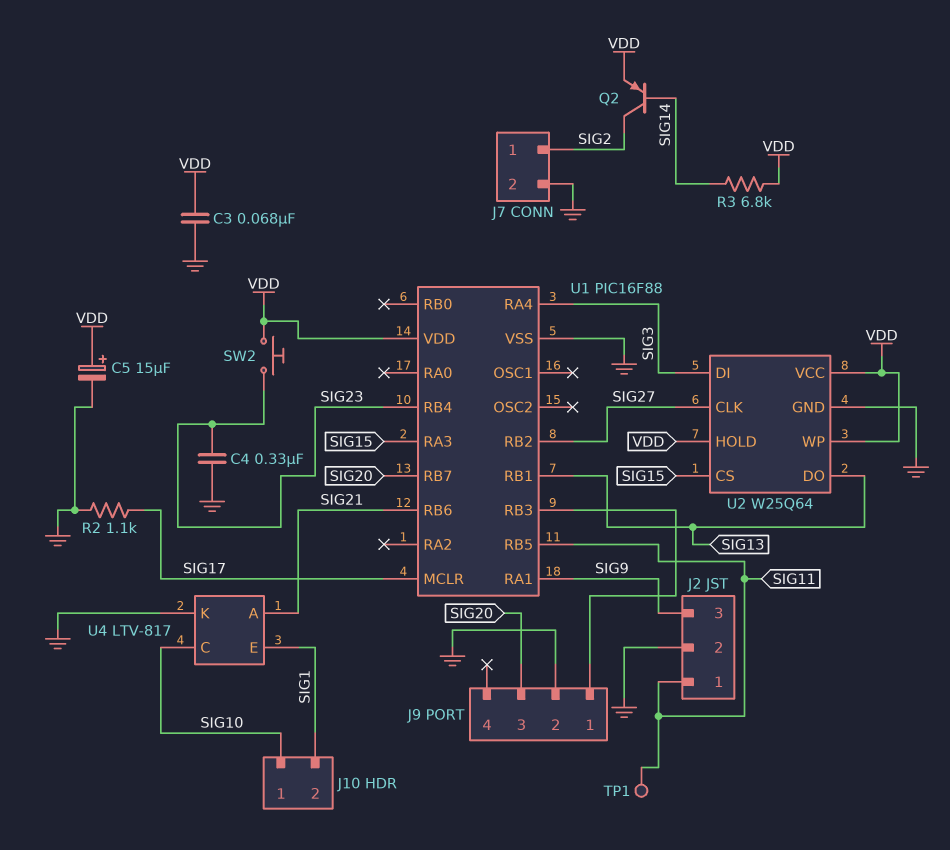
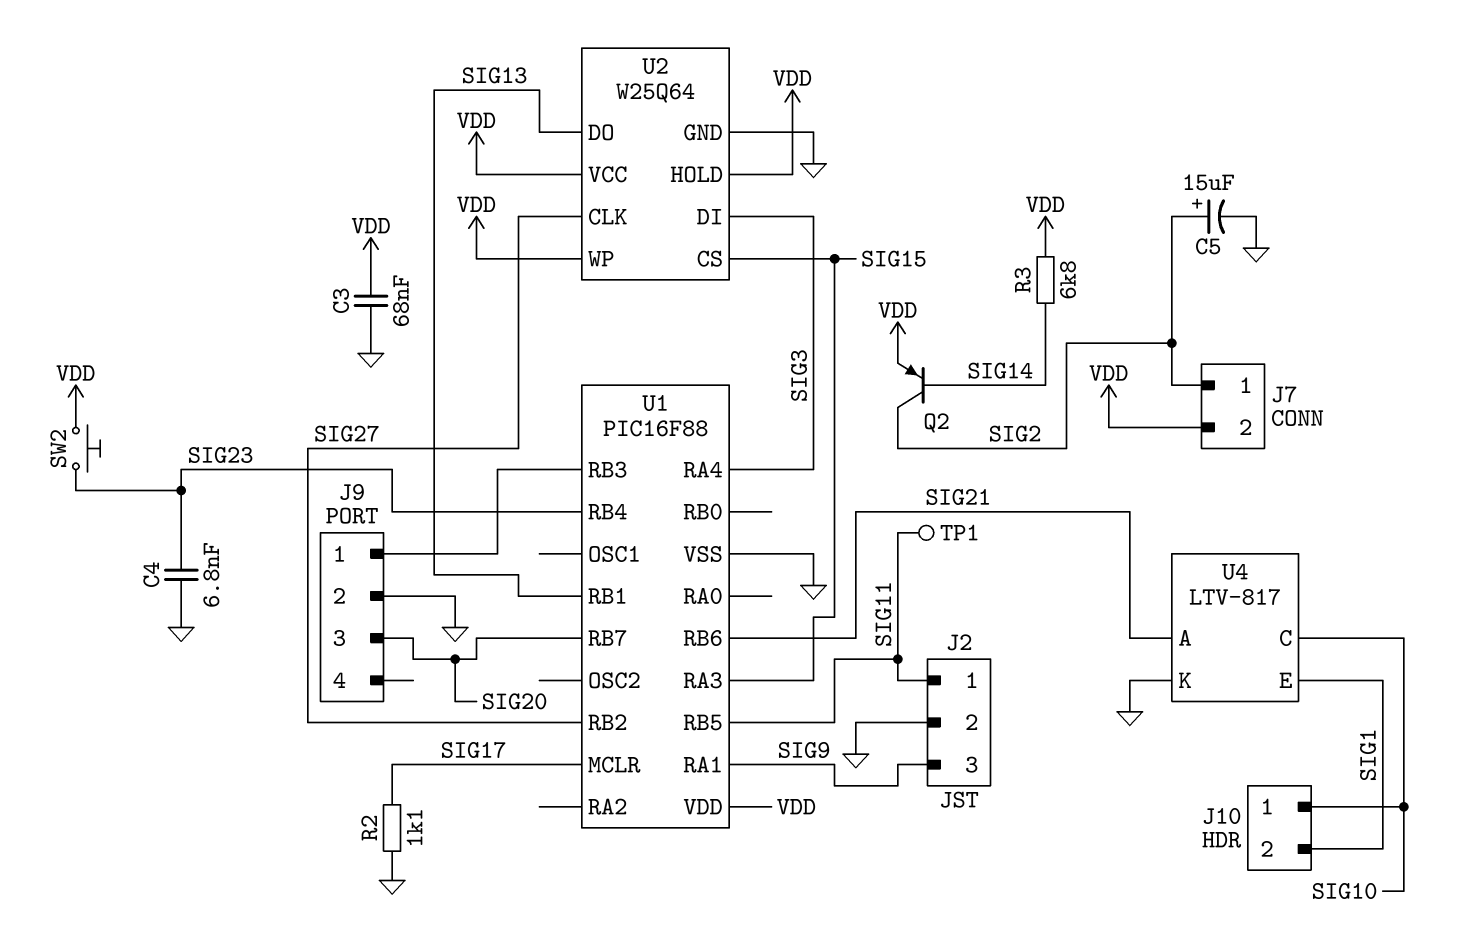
C4: 330nF (GND, SIG23) -> 6.8nF (GND, SIG23)
C5: 15uF (plus VDD, minus GND) -> 15uF (plus SIG2, minus GND)
J7 pin 2: GND -> VDD

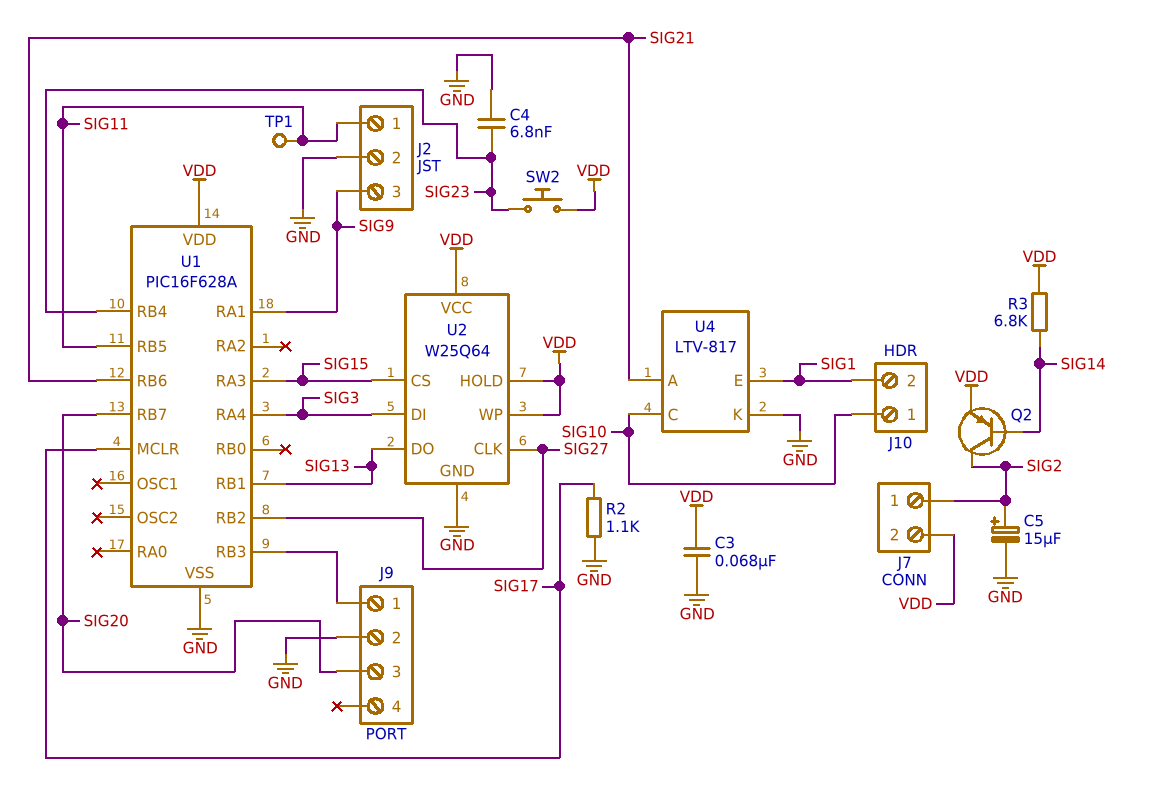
U1: PIC16F88 -> PIC16F628A

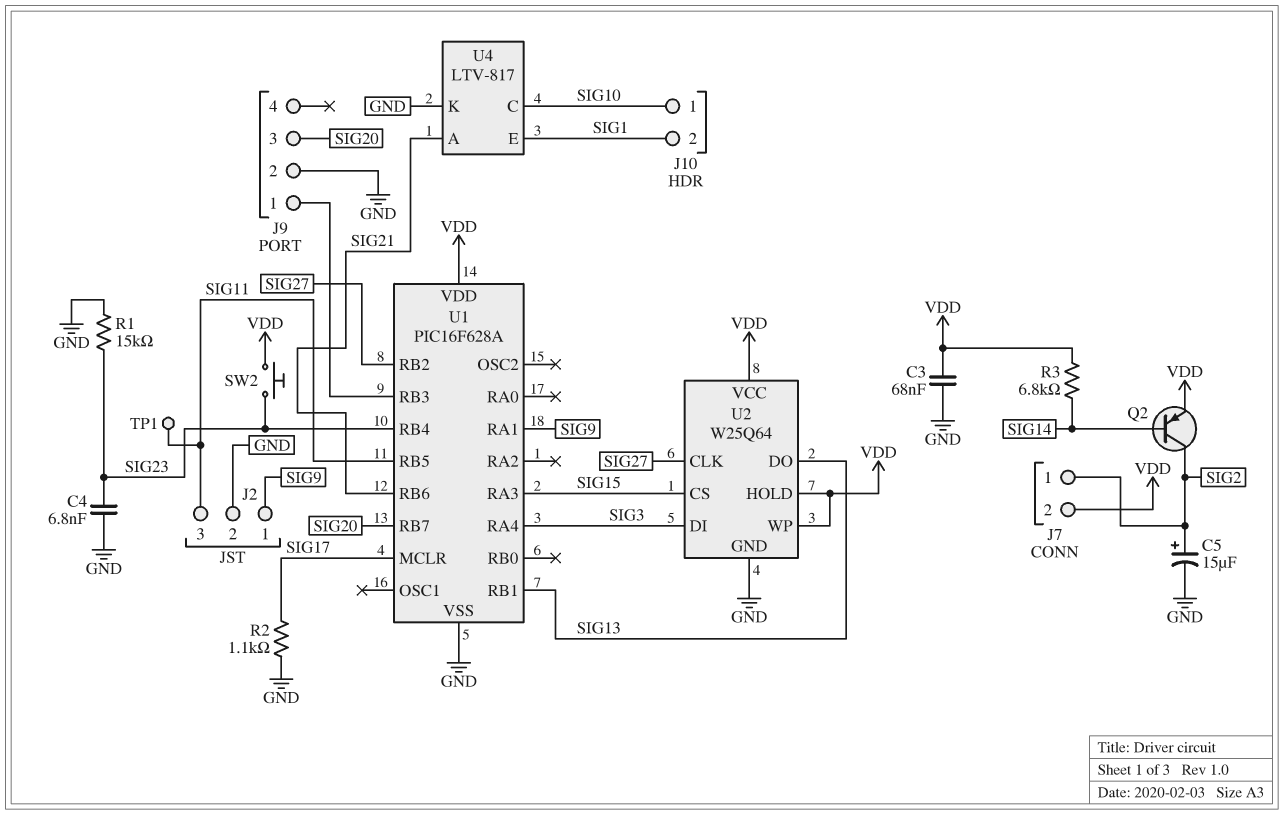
J2 pin 1: SIG11 -> SIG9
J2 pin 3: SIG9 -> SIG11
R1: none -> 15k (GND, SIG23)

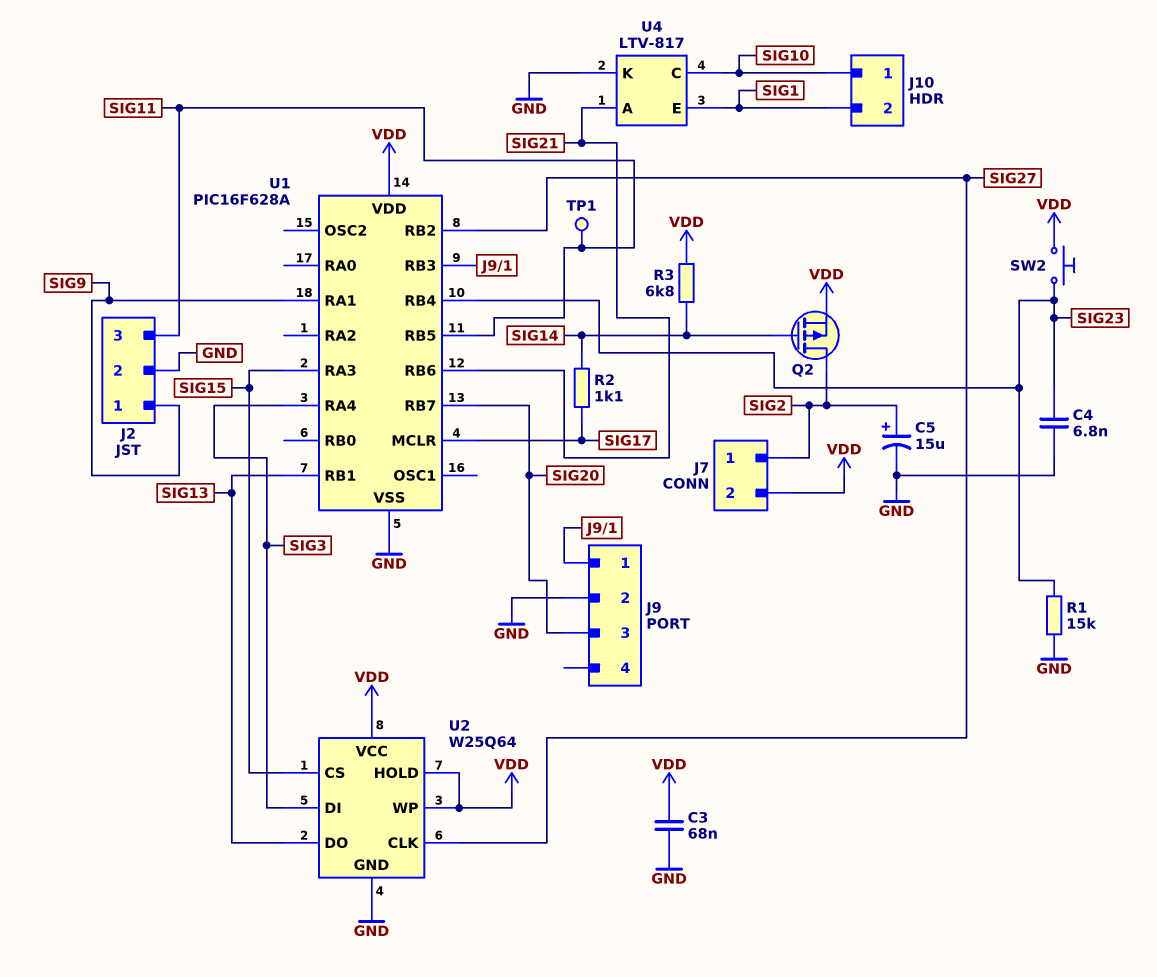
Q2: PNP (B SIG14, C SIG2, E VDD) -> PMOS (G SIG14, D SIG2, S VDD)
R2: 1.1k (GND, SIG17) -> 1.1k (SIG14, SIG17)

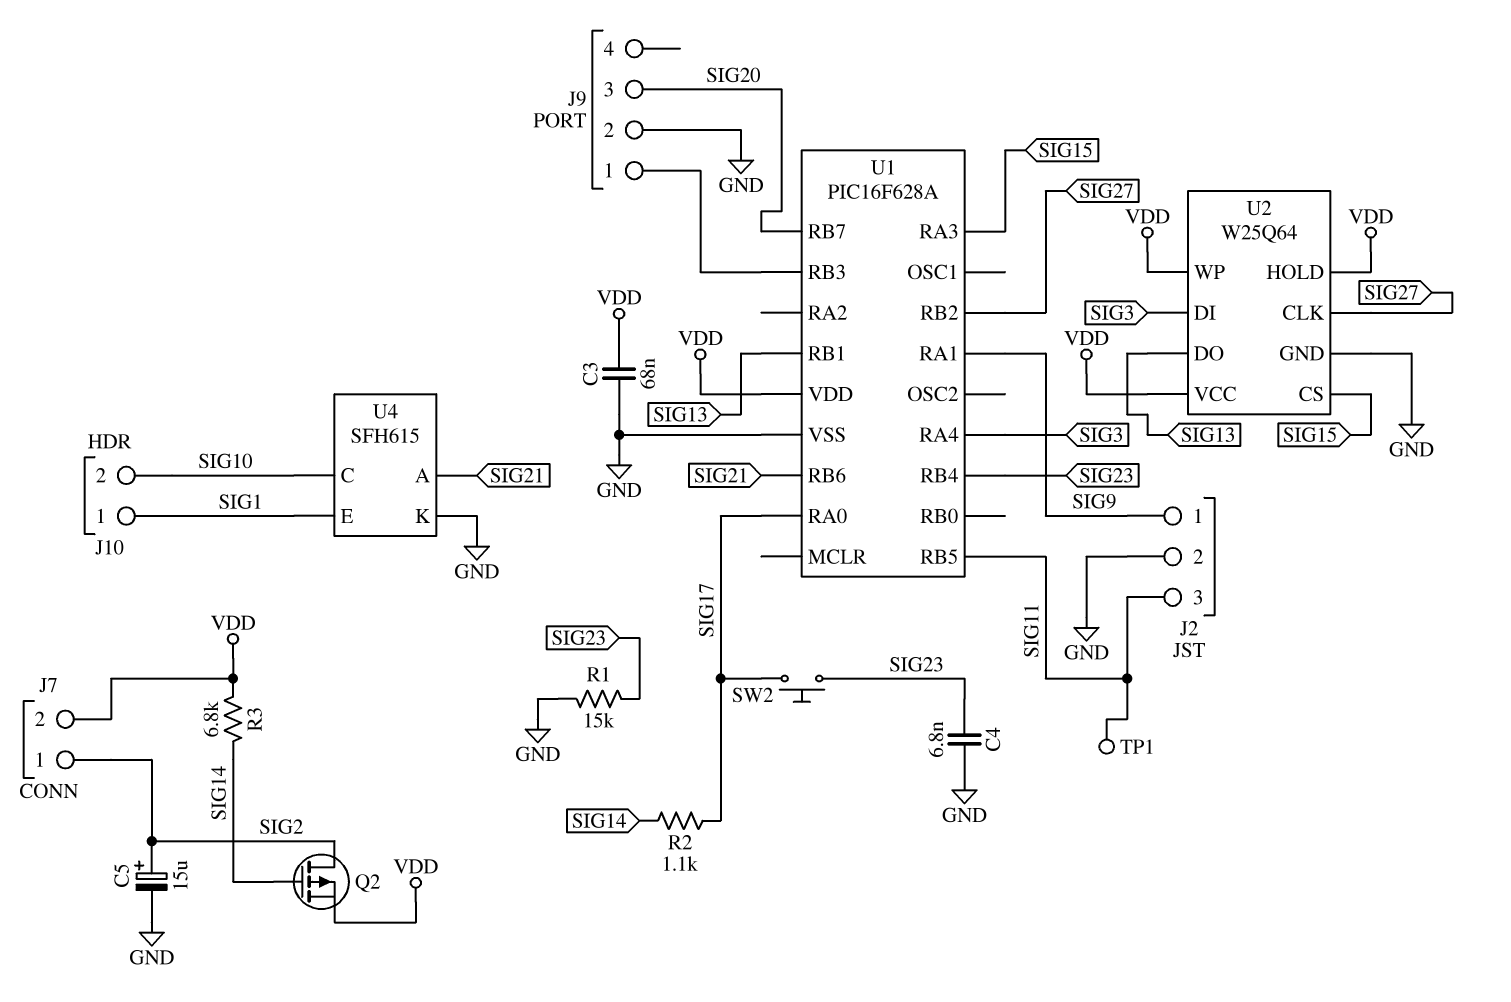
J10 pin 1: SIG10 -> SIG1
J10 pin 2: SIG1 -> SIG10
SW2: button (SIG23, VDD) -> button (SIG17, SIG23)
U1 pin MCLR: SIG17 -> none
U1 pin RA0: none -> SIG17
U4: LTV-817 -> SFH615

